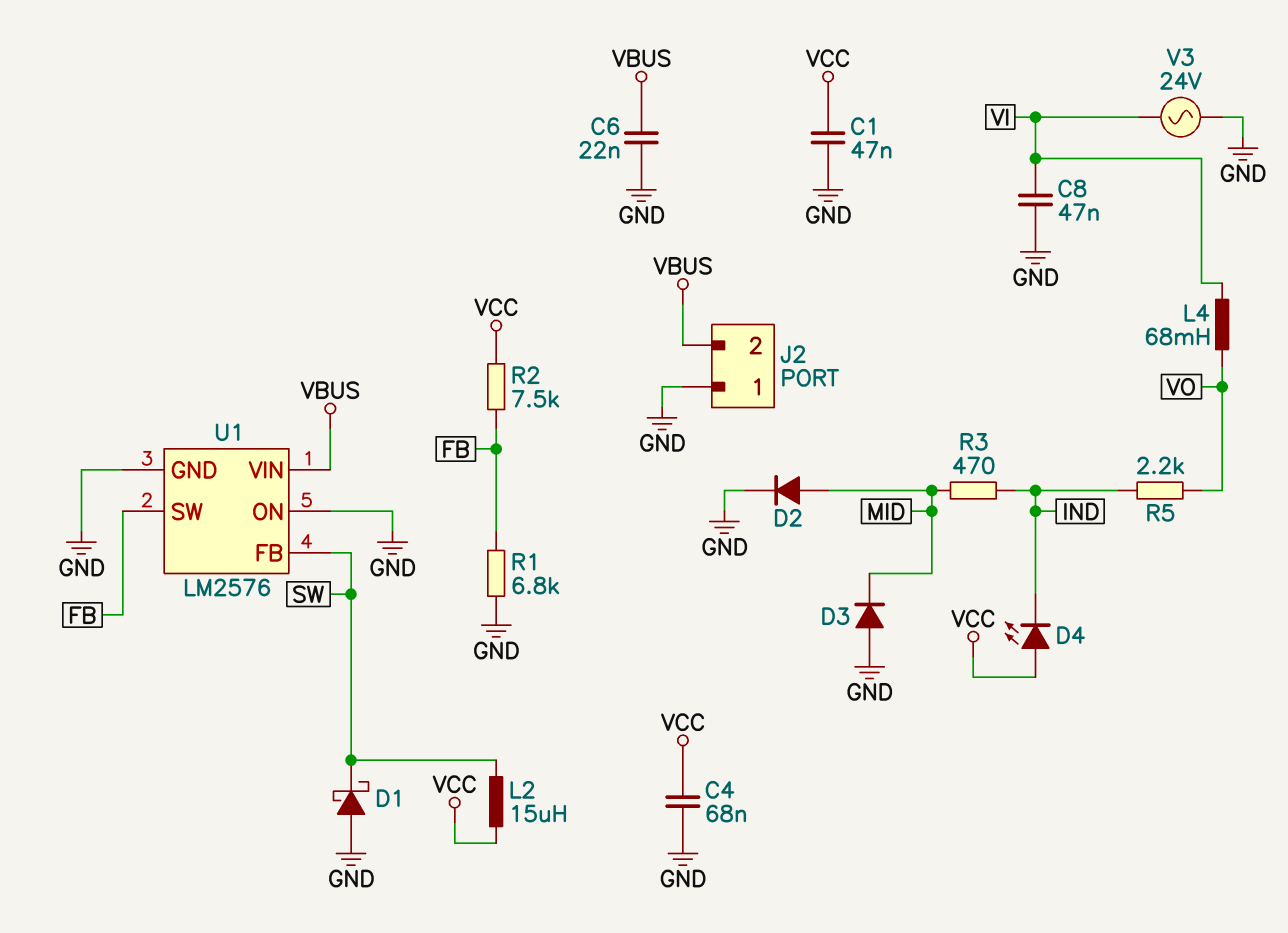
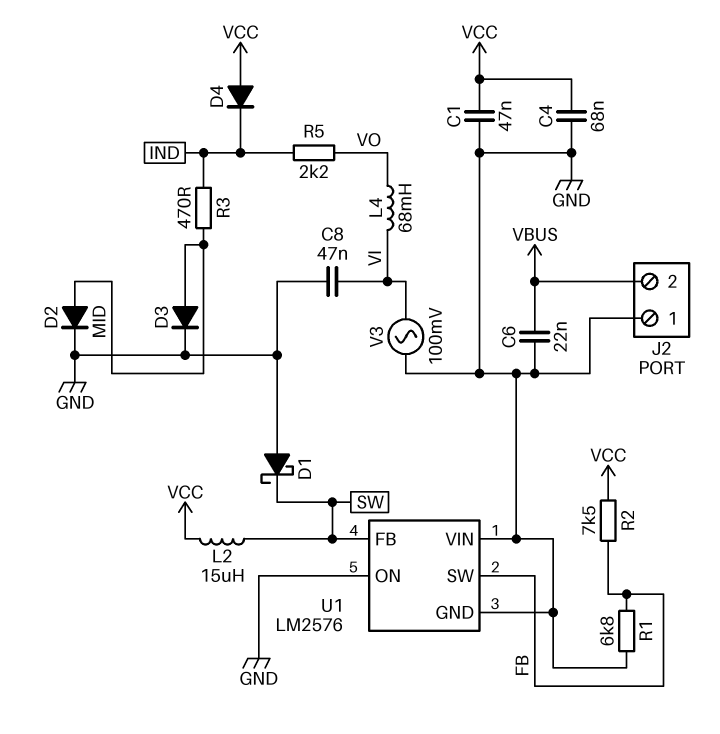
D3: diode (A GND, K MID) -> diode (A MID, K GND)
D4: LED (A VCC, K IND) -> diode (A VCC, K IND)
U1 pin VIN: VBUS -> GND
V3: AC 24V (GND, VI) -> AC 100mV (GND, VI)

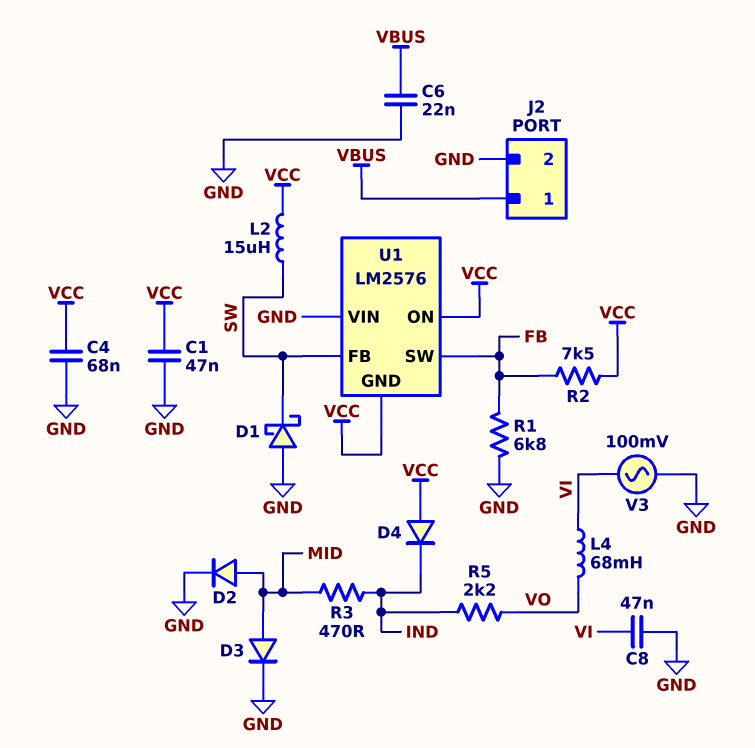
J2 pin 1: GND -> VBUS
J2 pin 2: VBUS -> GND
U1 pin GND: GND -> VCC
U1 pin ON: GND -> VCC

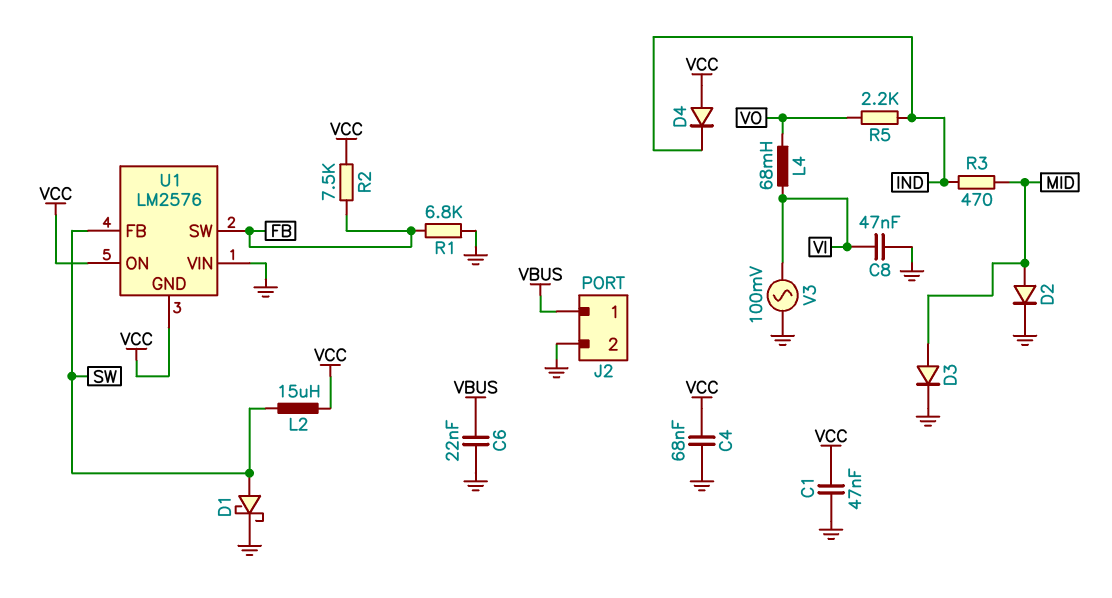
D1: schottky (A GND, K SW) -> schottky (A SW, K GND)

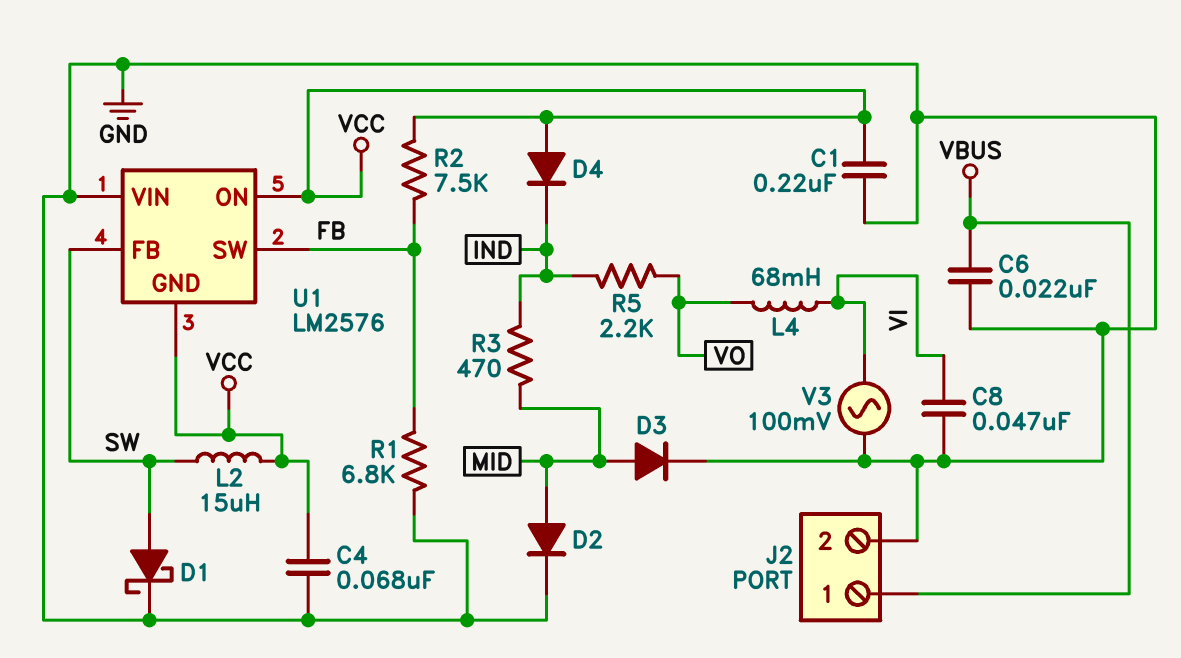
C1: 47nF (GND, VCC) -> 220nF (GND, VCC)

